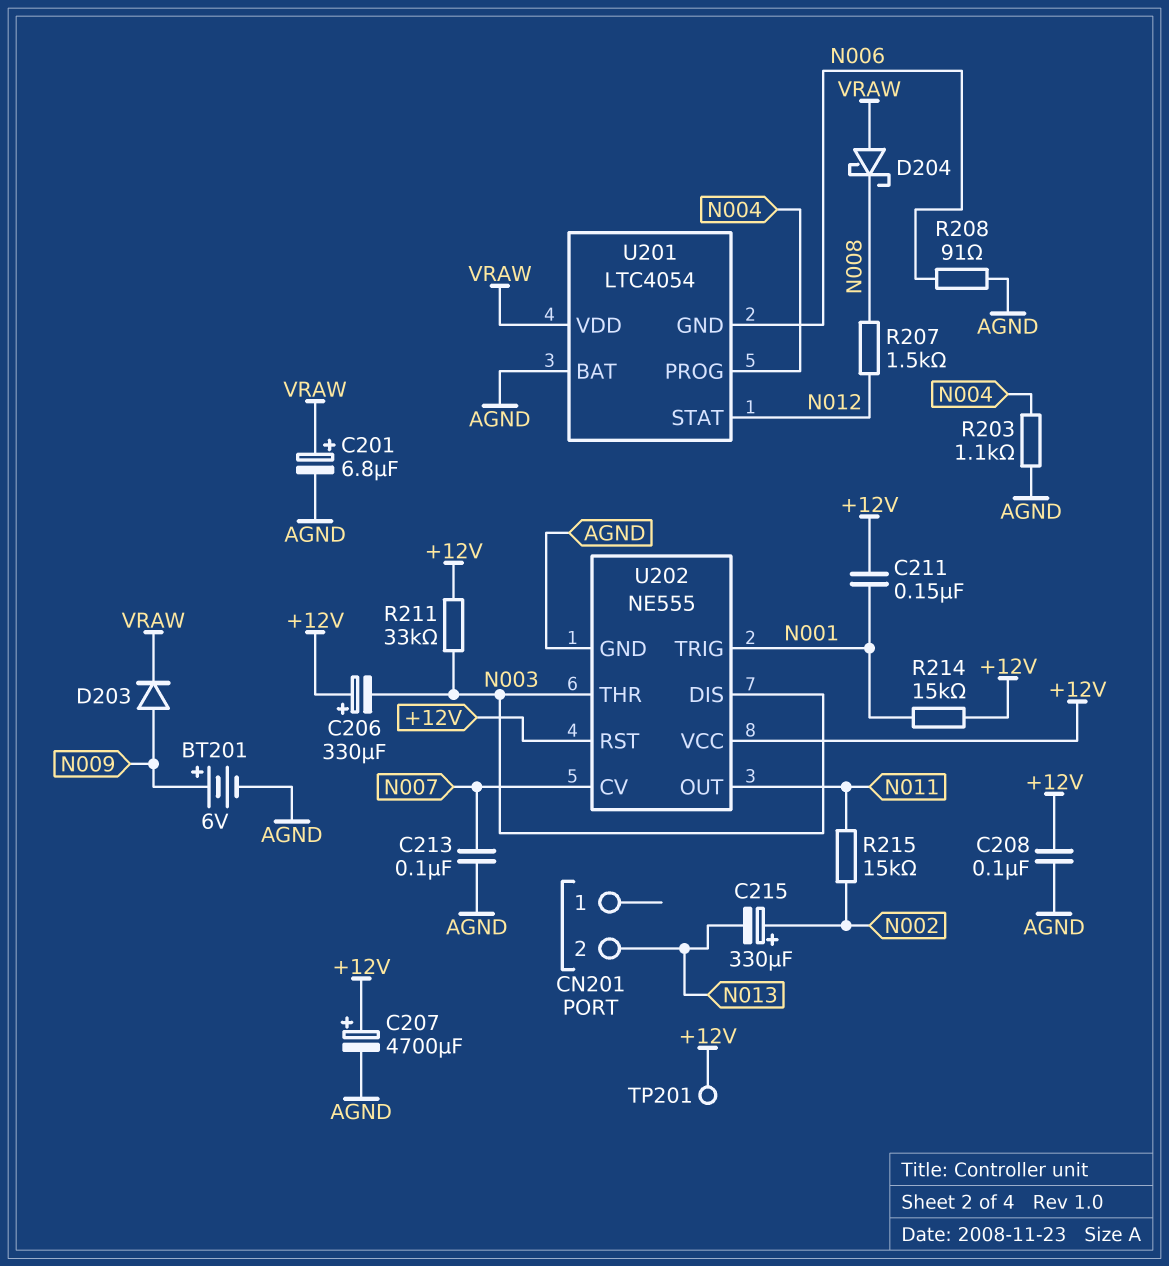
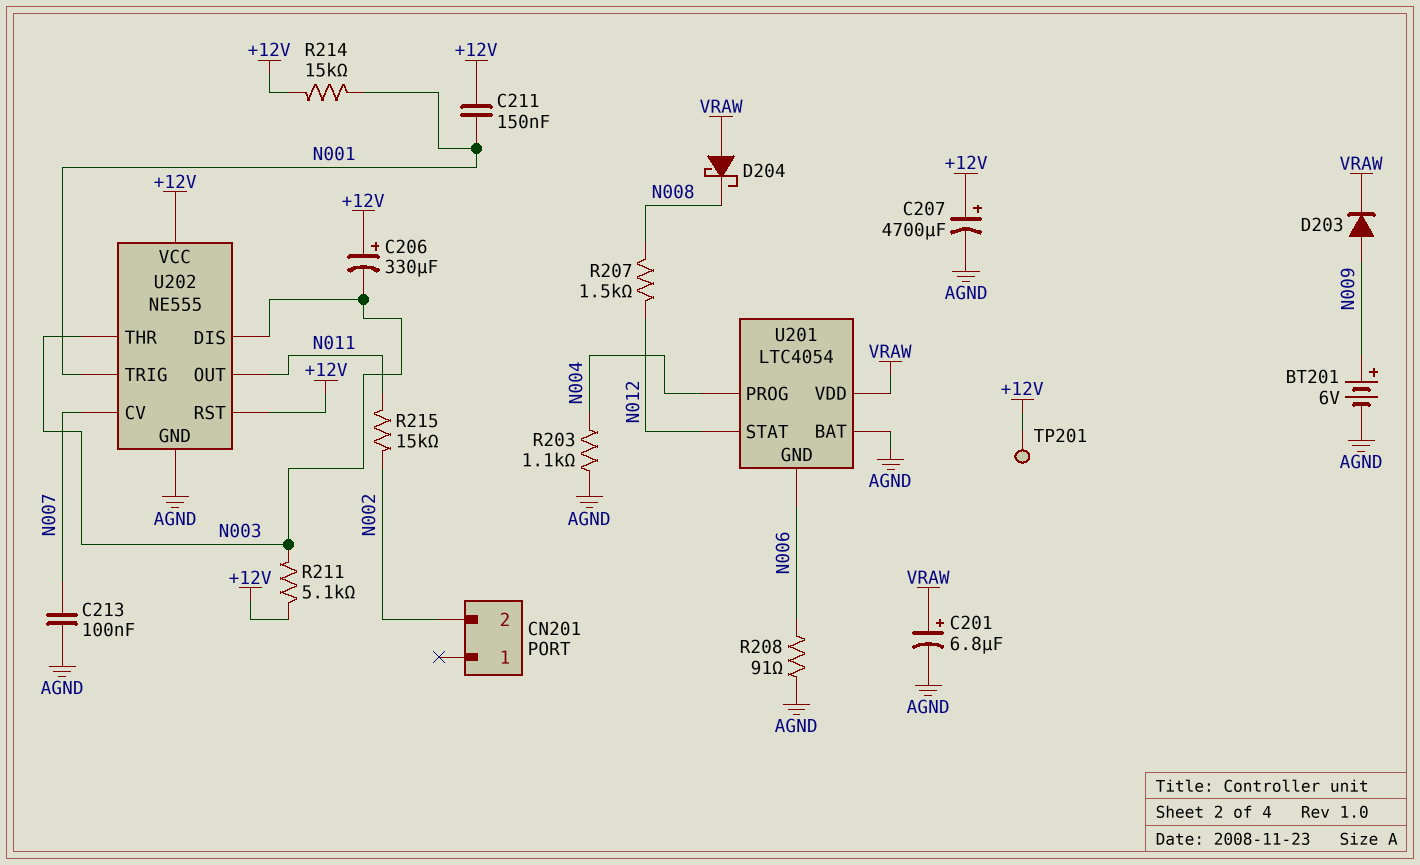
C208: 100nF (+12V, AGND) -> none
C215: 330uF (plus N002, minus N013) -> none
CN201 pin 2: N013 -> N002
R211: 33k (+12V, N003) -> 5.1k (+12V, N003)

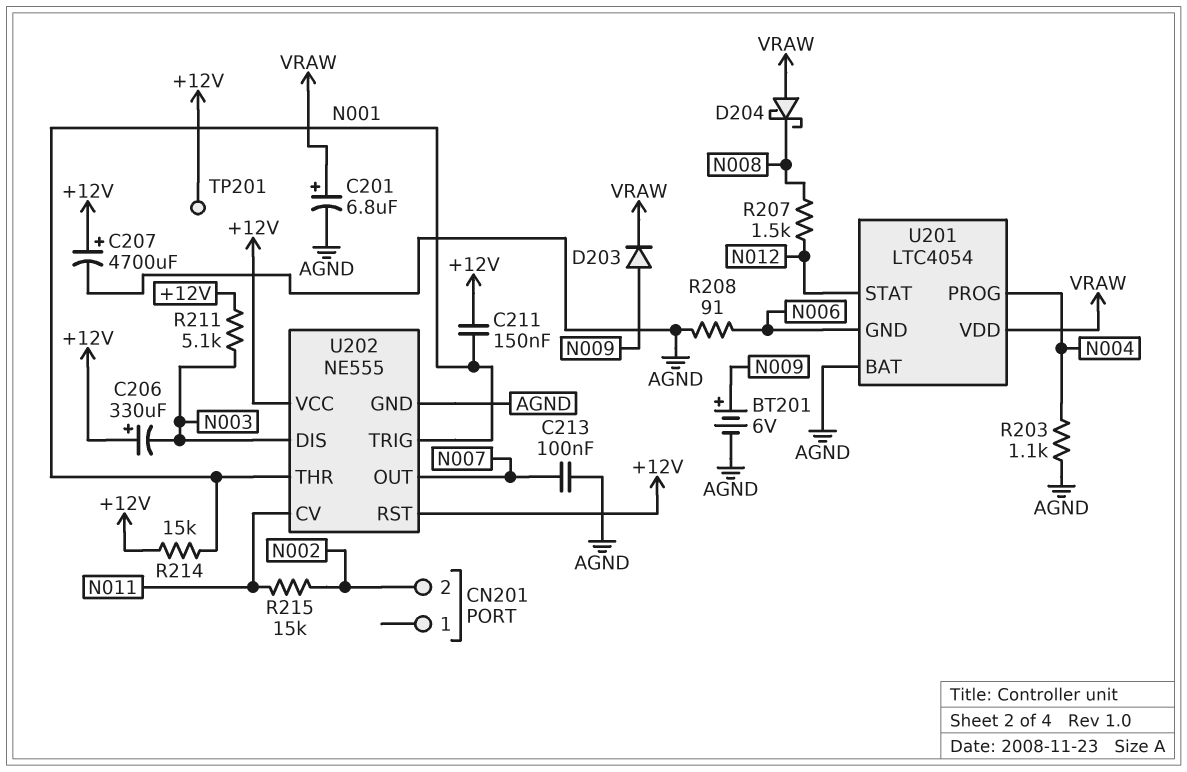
U202 pin CV: N007 -> N011
U202 pin OUT: N011 -> N007
U202 pin THR: N003 -> N001

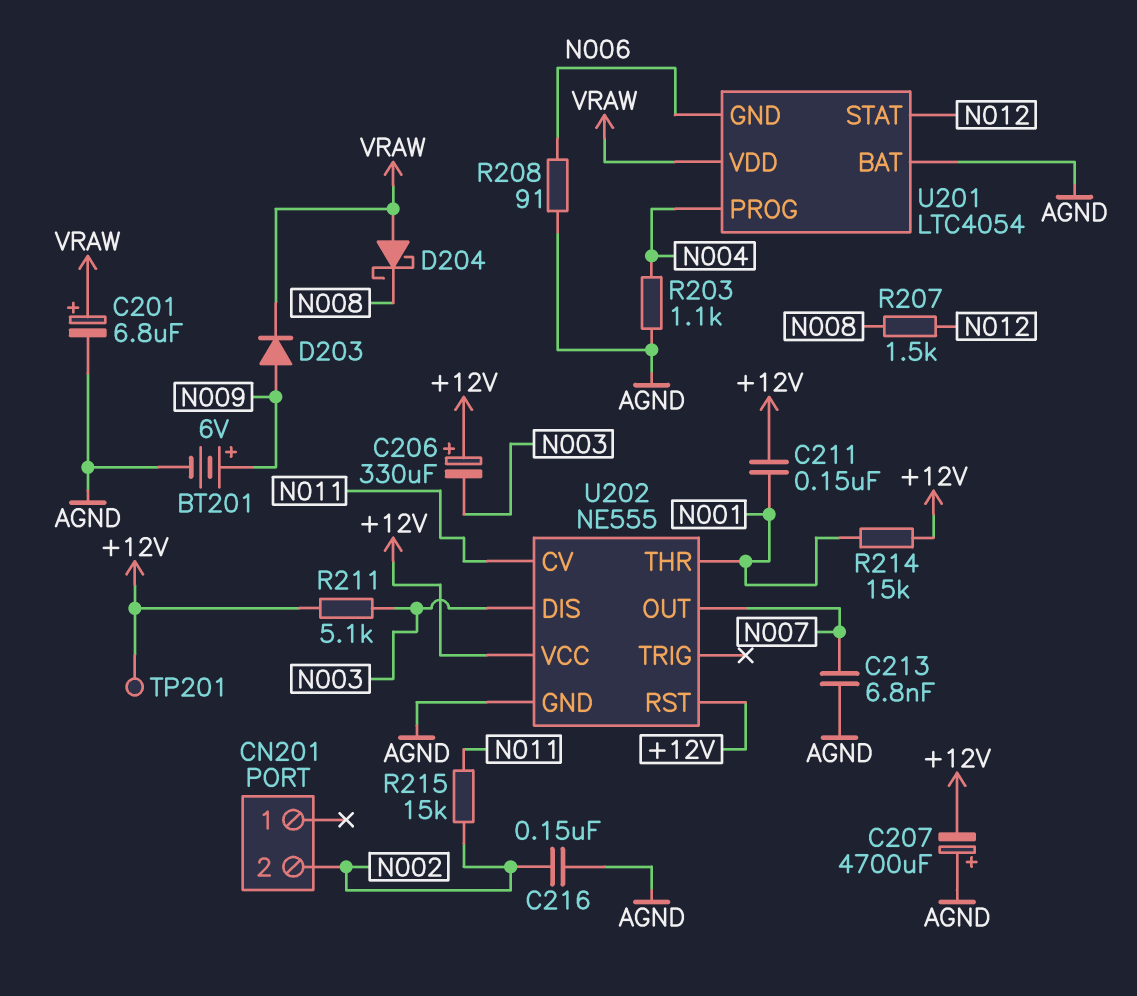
C207: 4700uF (plus +12V, minus AGND) -> 4700uF (plus AGND, minus +12V)
C213: 100nF (AGND, N007) -> 6.8nF (AGND, N007)
C216: none -> 150nF (AGND, N002)
U202 pin TRIG: N001 -> none

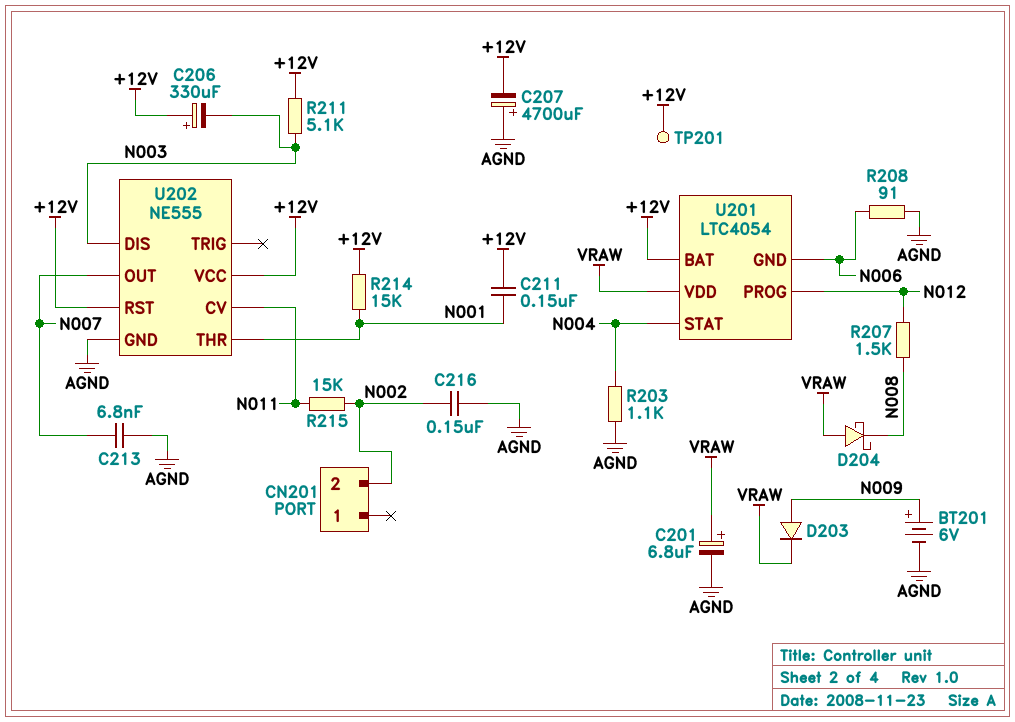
U201 pin BAT: AGND -> +12V
U201 pin PROG: N004 -> N012
U201 pin STAT: N012 -> N004

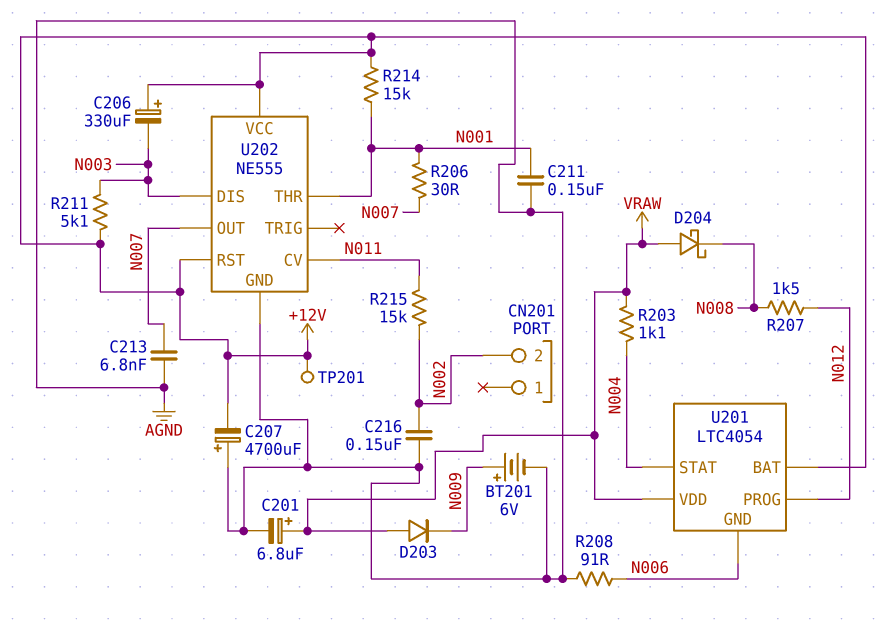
C211: 150nF (+12V, N001) -> 150nF (AGND, N001)
D203: diode (A N009, K VRAW) -> diode (A VRAW, K N009)
R203: 1.1k (AGND, N004) -> 1.1k (N004, VRAW)
R206: none -> 30 (N001, N007)

